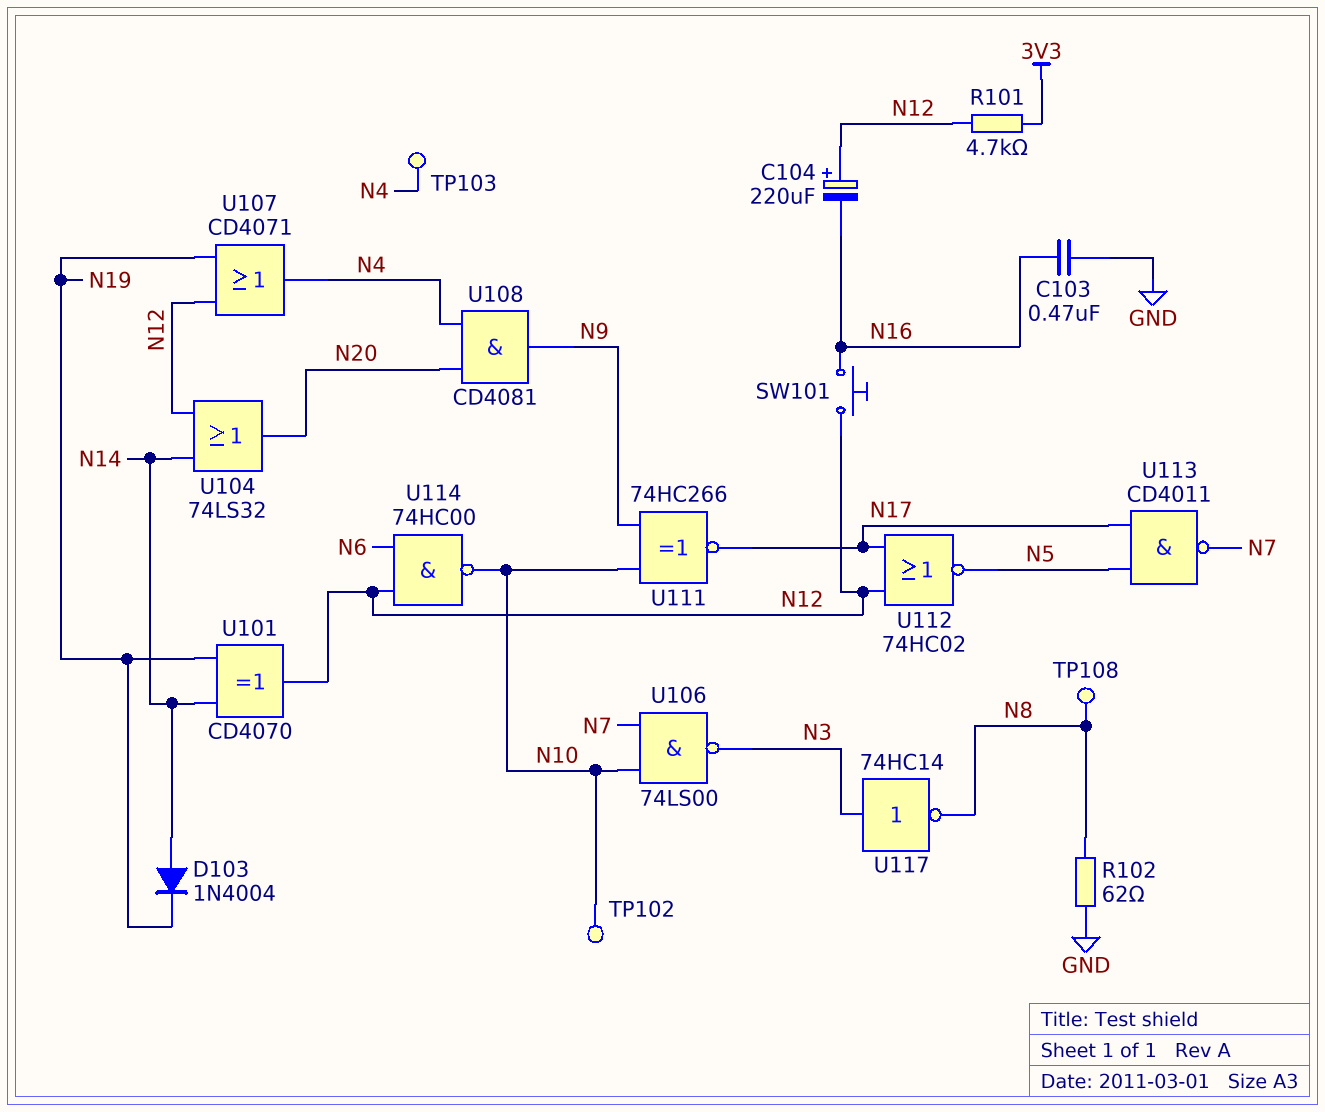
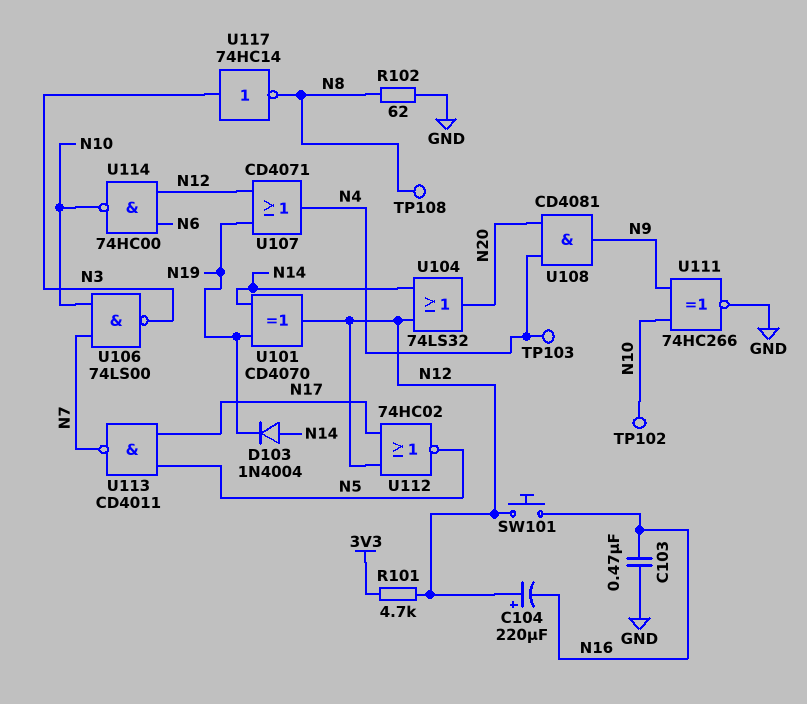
U111: XNOR 74HC266 (in N9, in N10, out N17) -> XNOR 74HC266 (in N9, in N10, out GND)

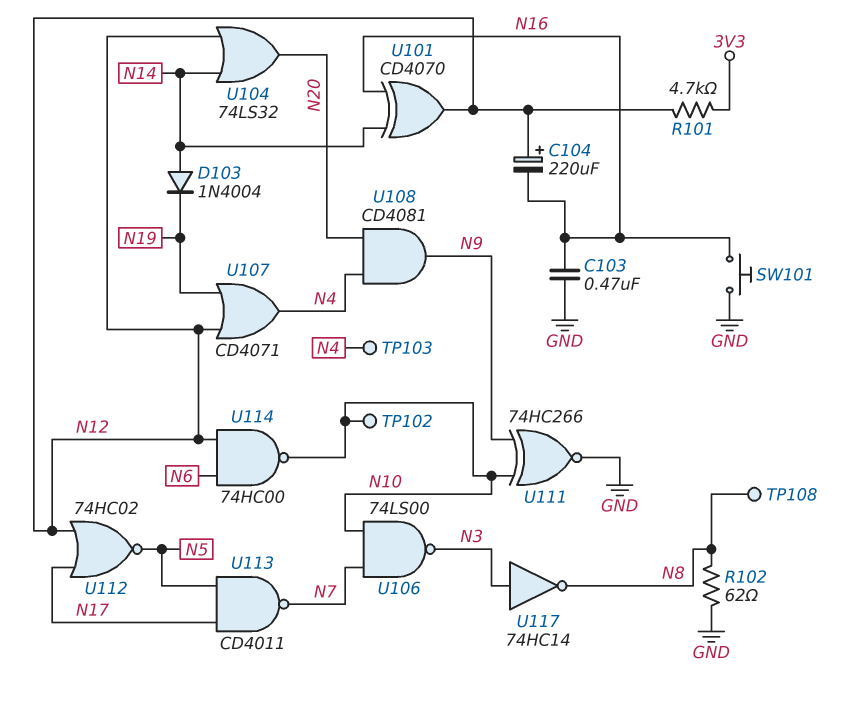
SW101: button (N12, N16) -> button (GND, N16)
U101: XOR CD4070 (in N14, in N19, out N12) -> XOR CD4070 (in N14, in N16, out N12)

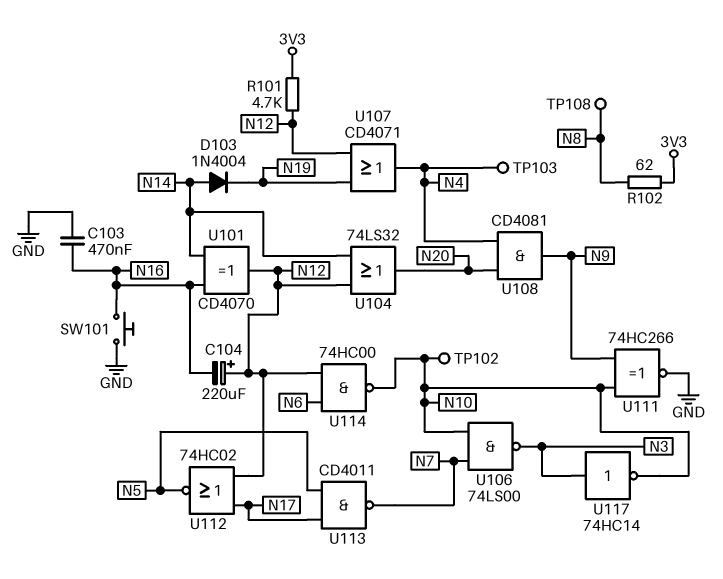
R102: 62 (GND, N8) -> 62 (3V3, N8)
U117: NOT 74HC14 (in N3, out N8) -> NOT 74HC14 (in N3, out N10)

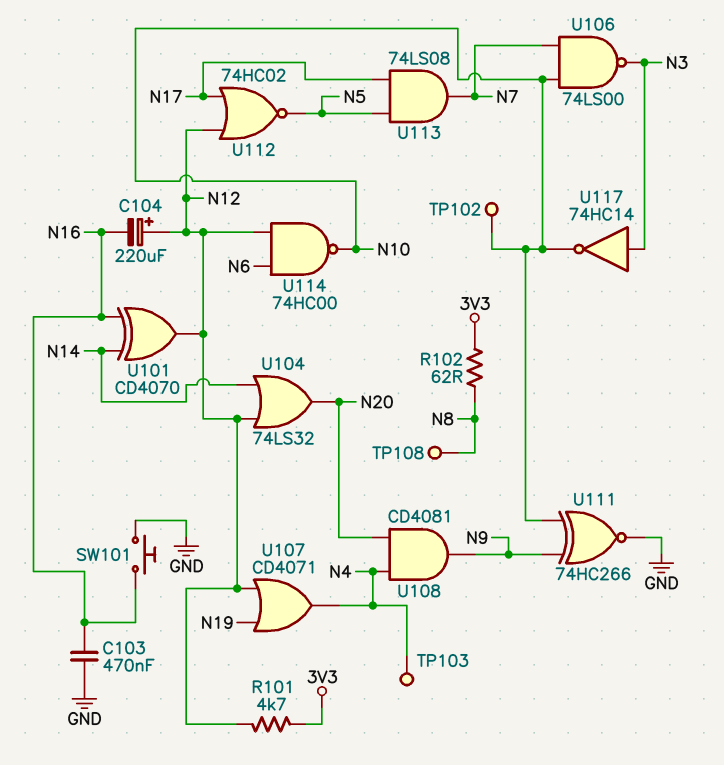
D103: diode 1N4004 (A N14, K N19) -> none
U113: NAND CD4011 (in N5, in N17, out N7) -> AND 74LS08 (in N5, in N17, out N7)

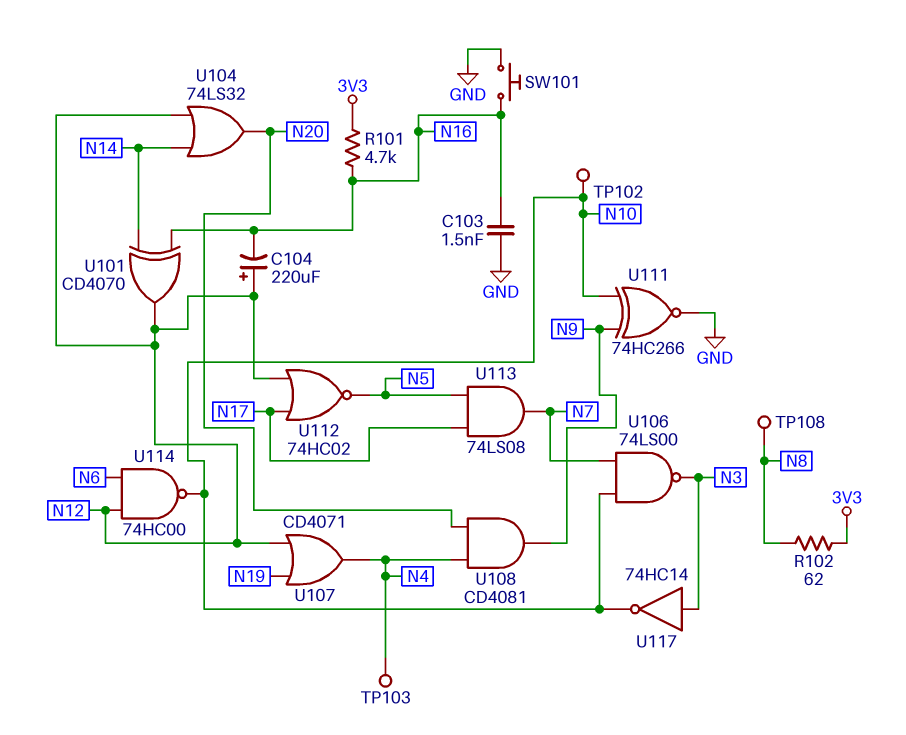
C103: 470nF (GND, N16) -> 1.5nF (GND, N16)
R101: 4.7k (3V3, N12) -> 4.7k (3V3, N16)

